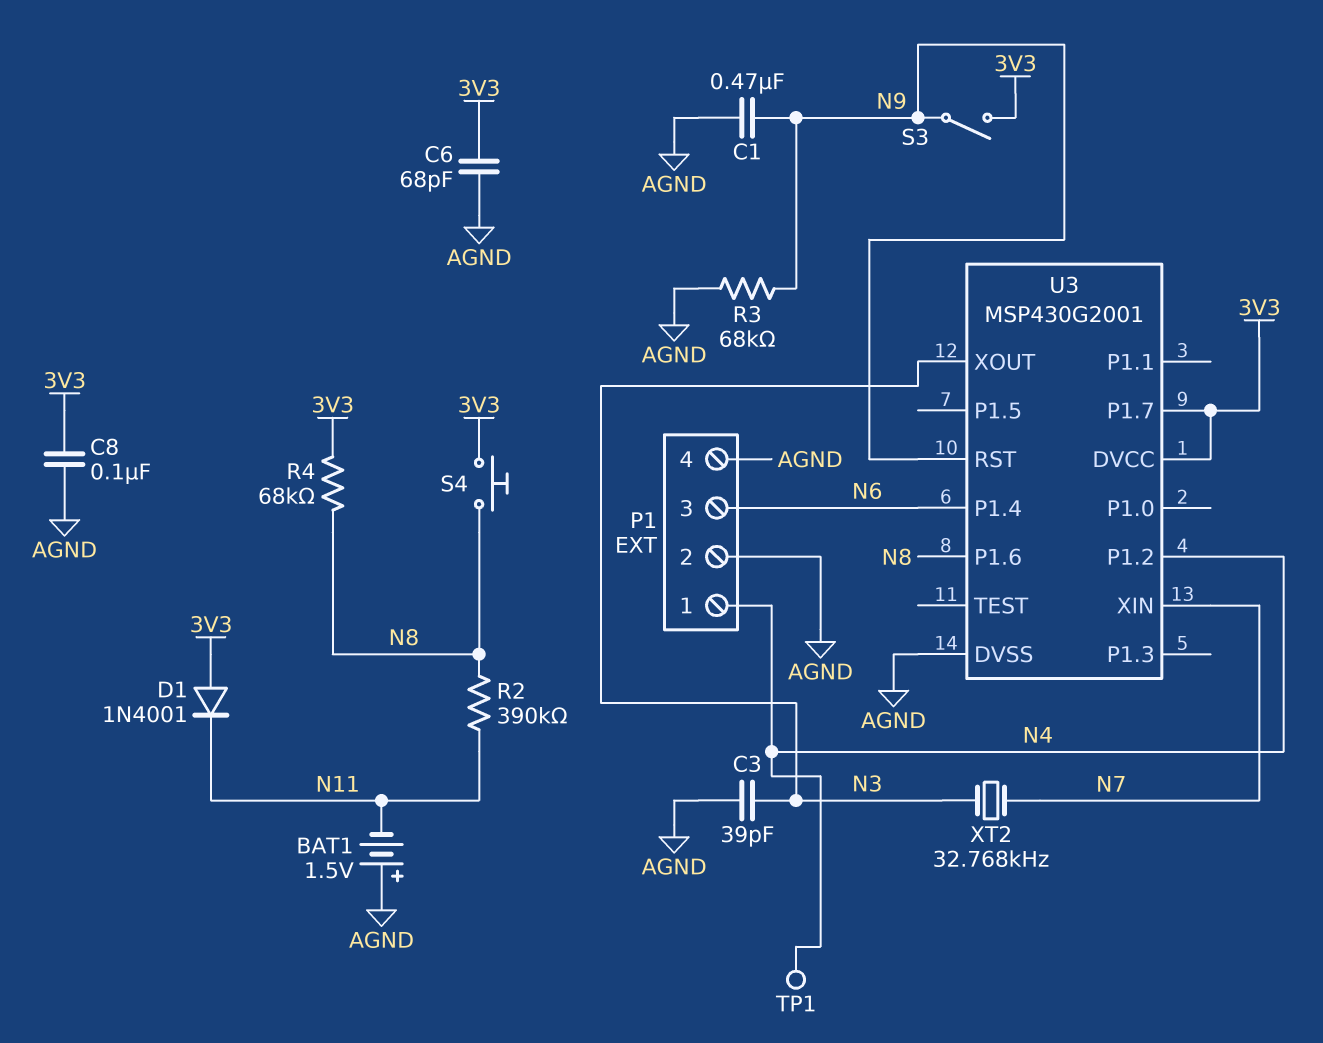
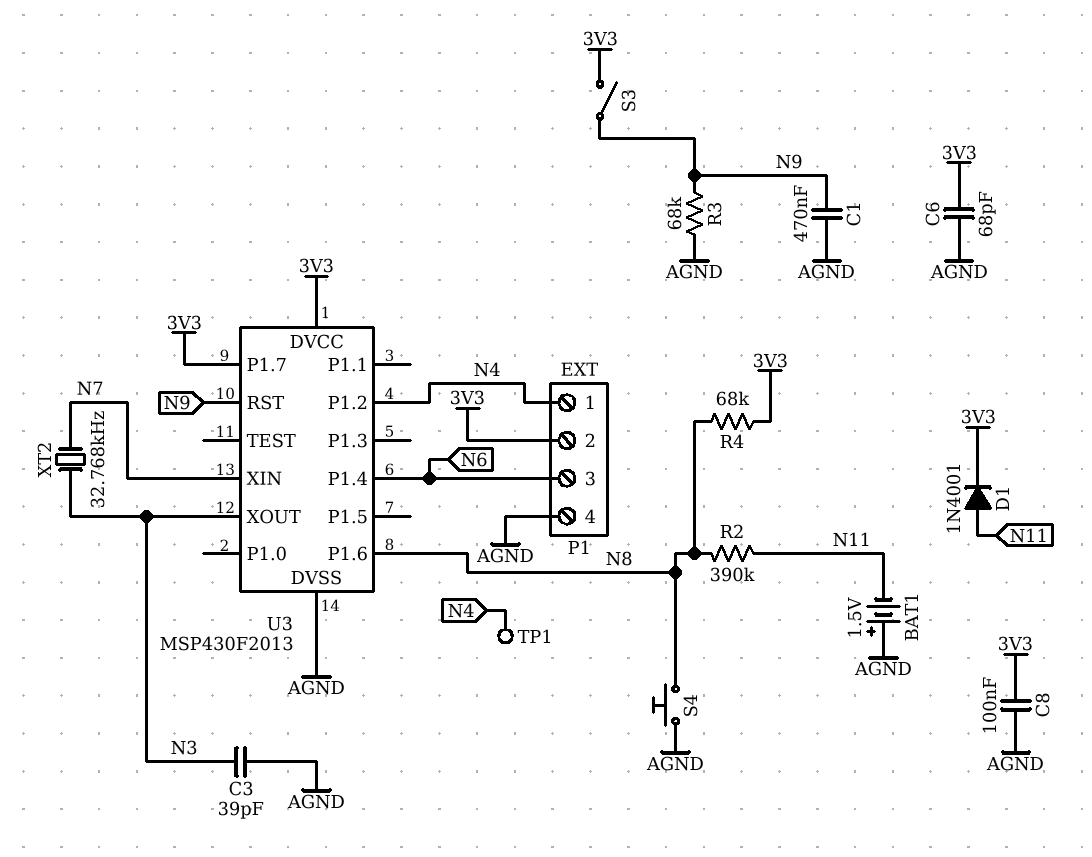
D1: diode 1N4001 (A 3V3, K N11) -> diode 1N4001 (A N11, K 3V3)
P1 pin 2: AGND -> 3V3
S4: button (3V3, N8) -> button (AGND, N8)
U3: MSP430G2001 -> MSP430F2013

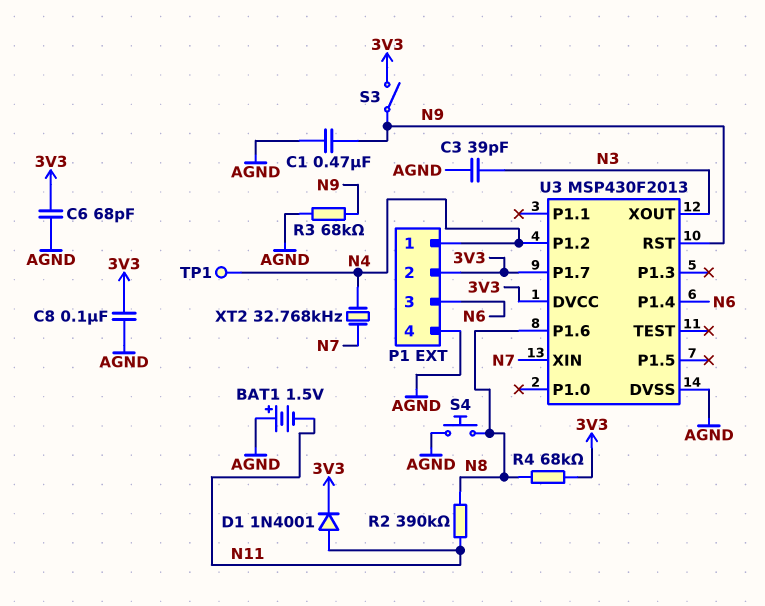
XT2: 32.768kHz (N3, N7) -> 32.768kHz (N4, N7)

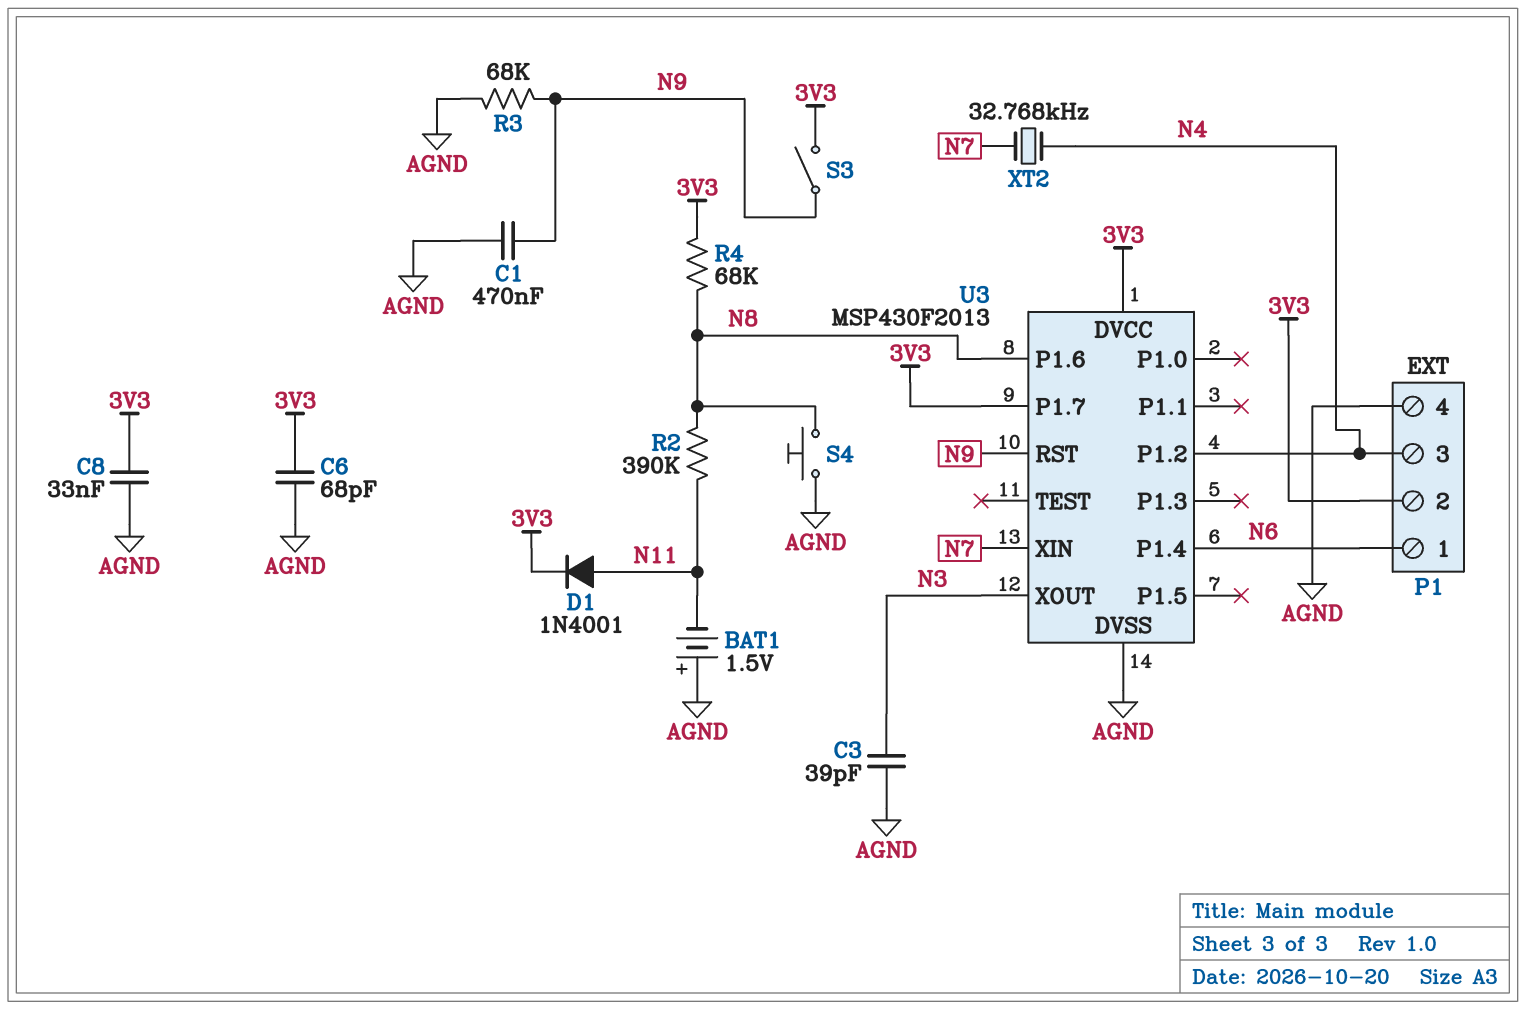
C8: 100nF (3V3, AGND) -> 33nF (3V3, AGND)
P1 pin 1: N4 -> N6
P1 pin 3: N6 -> N4
TP1: test point (N4) -> none

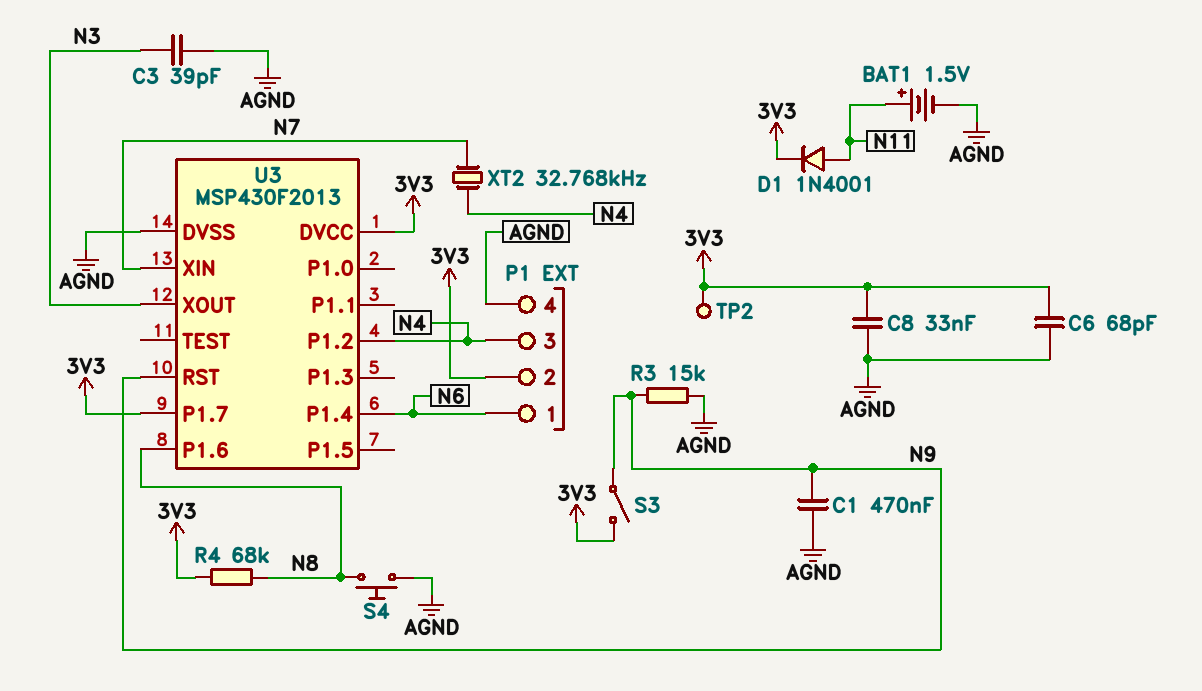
BAT1: 1.5V (plus AGND, minus N11) -> 1.5V (plus N11, minus AGND)
R2: 390k (N8, N11) -> none
R3: 68k (AGND, N9) -> 15k (AGND, N9)
TP2: none -> test point (3V3)

